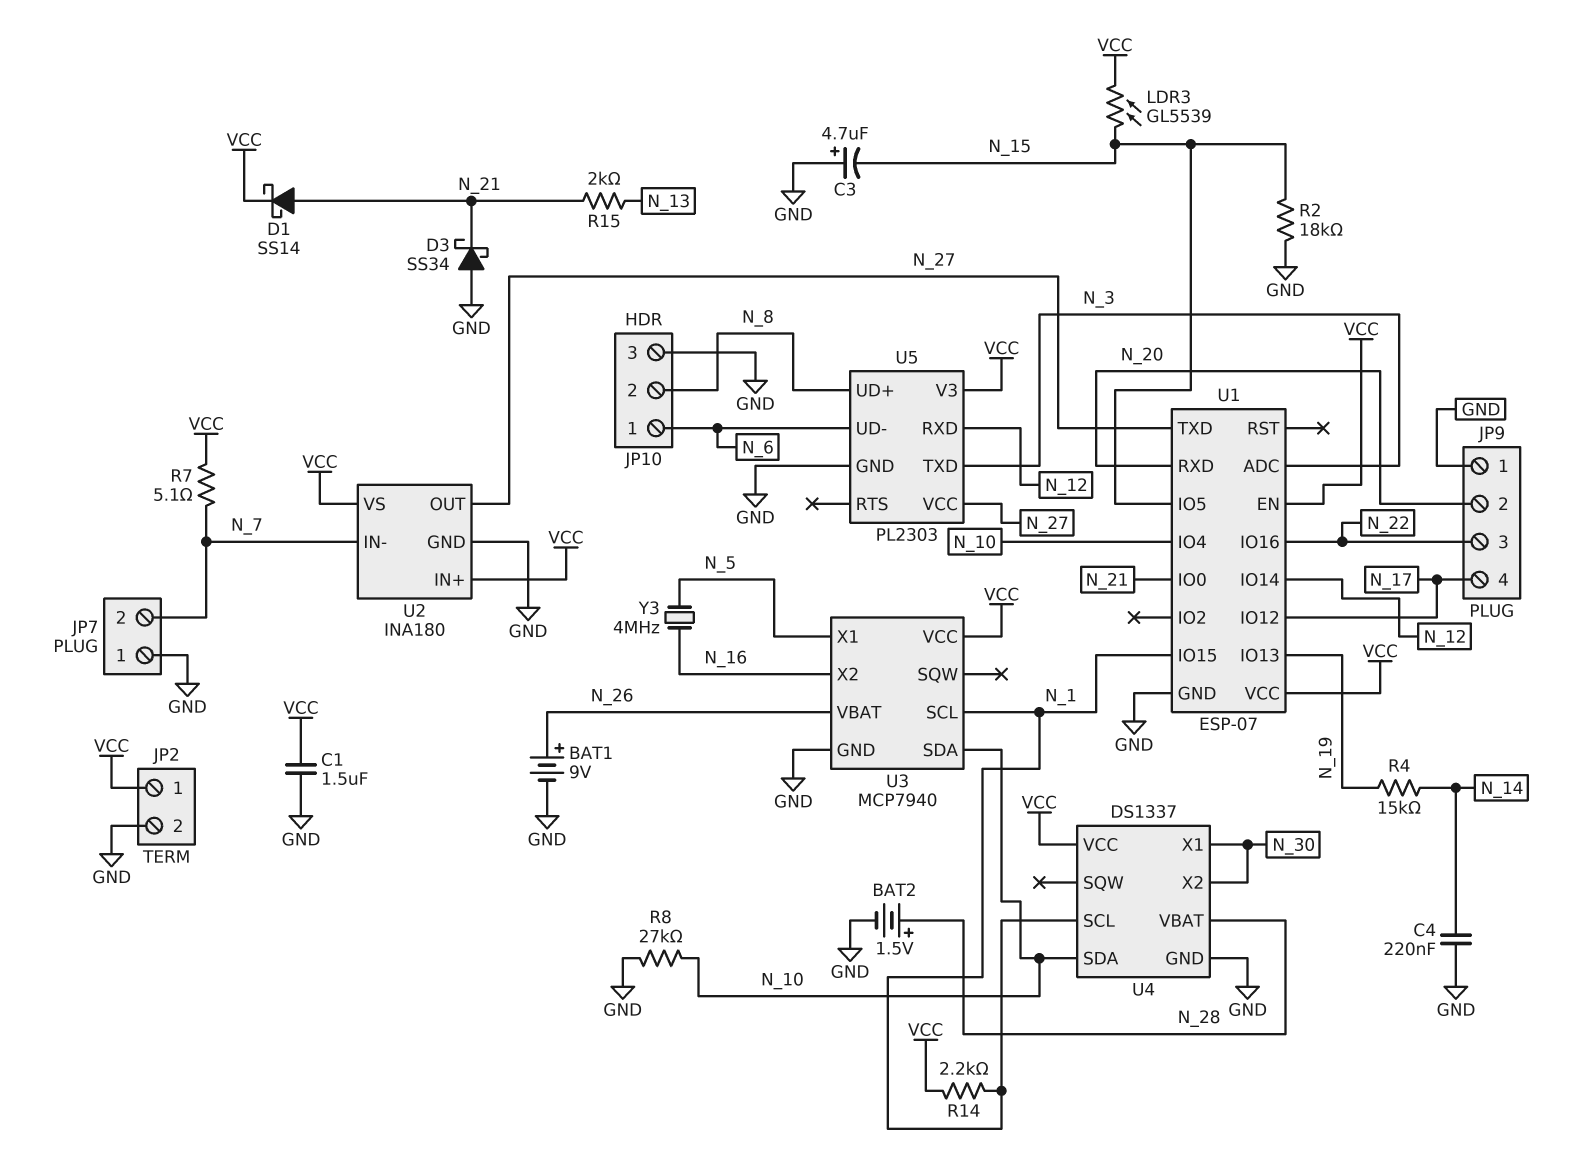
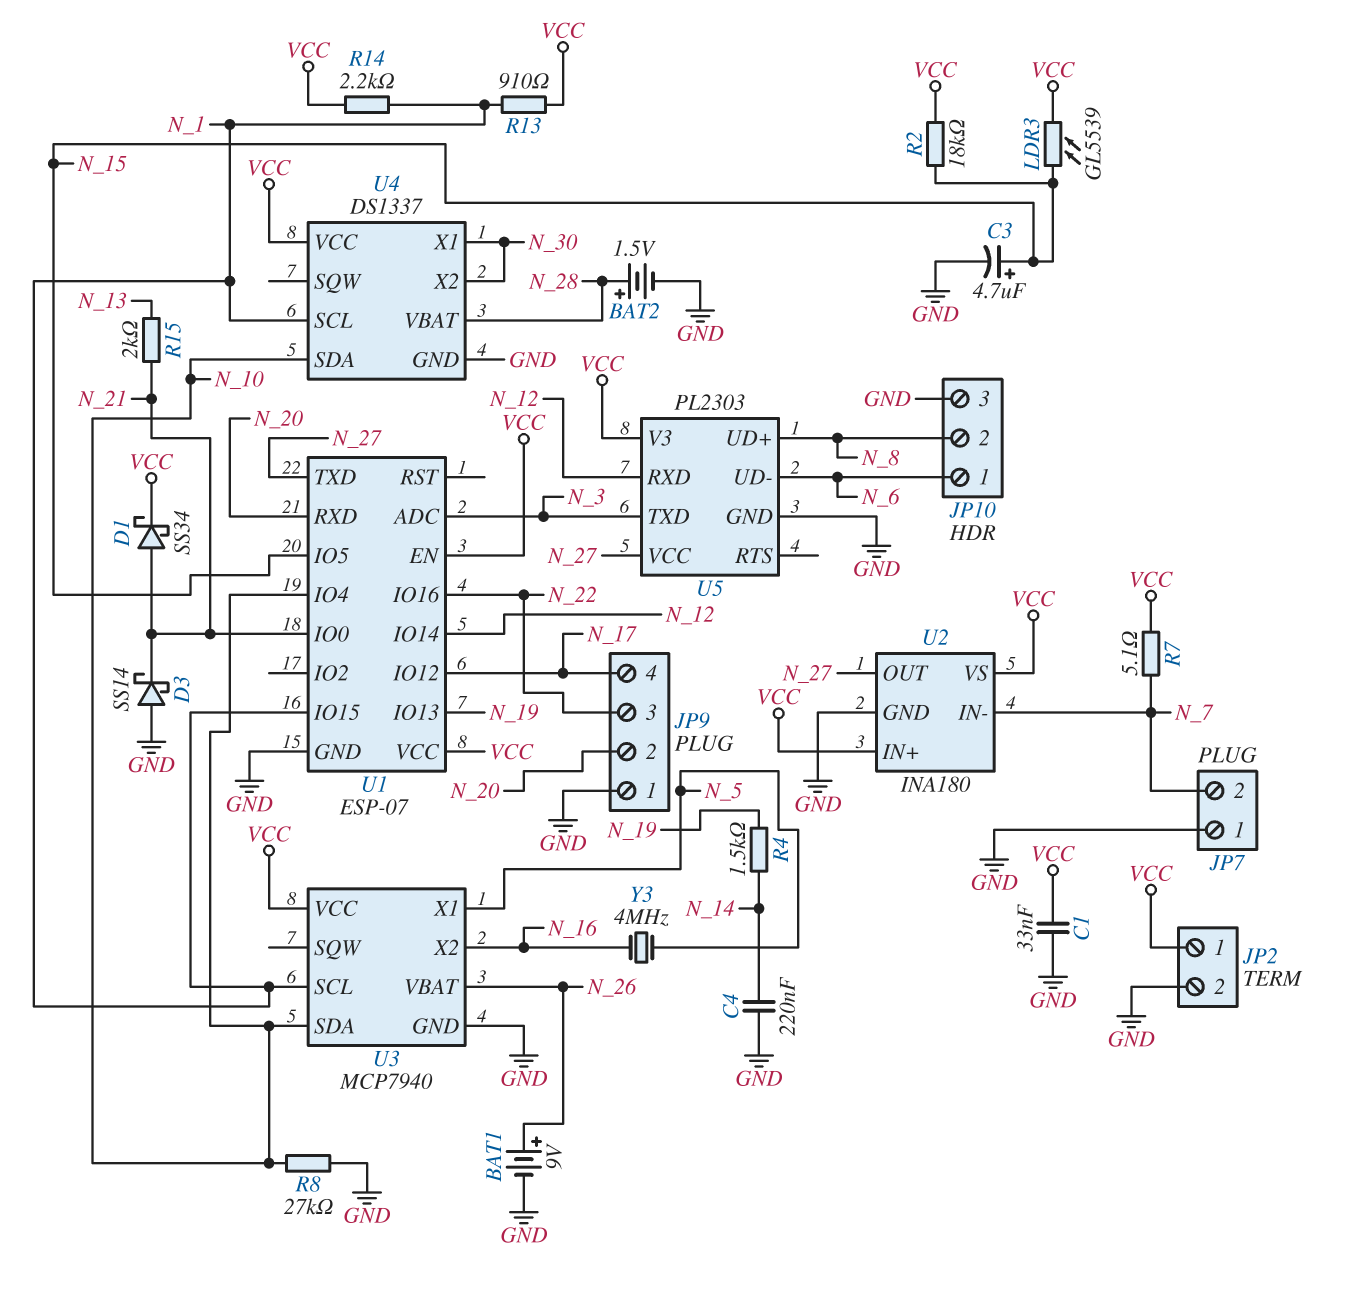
C1: 1.5uF (GND, VCC) -> 33nF (GND, VCC)
C3: 4.7uF (plus GND, minus N_15) -> 4.7uF (plus N_15, minus GND)
D1: schottky SS14 (A N_21, K VCC) -> schottky SS34 (A N_21, K VCC)
D3: schottky SS34 (A GND, K N_21) -> schottky SS14 (A GND, K N_21)
R2: 18k (GND, N_15) -> 18k (N_15, VCC)
R4: 15k (N_14, N_19) -> 1.5k (N_14, N_19)
R13: none -> 910 (N_1, VCC)

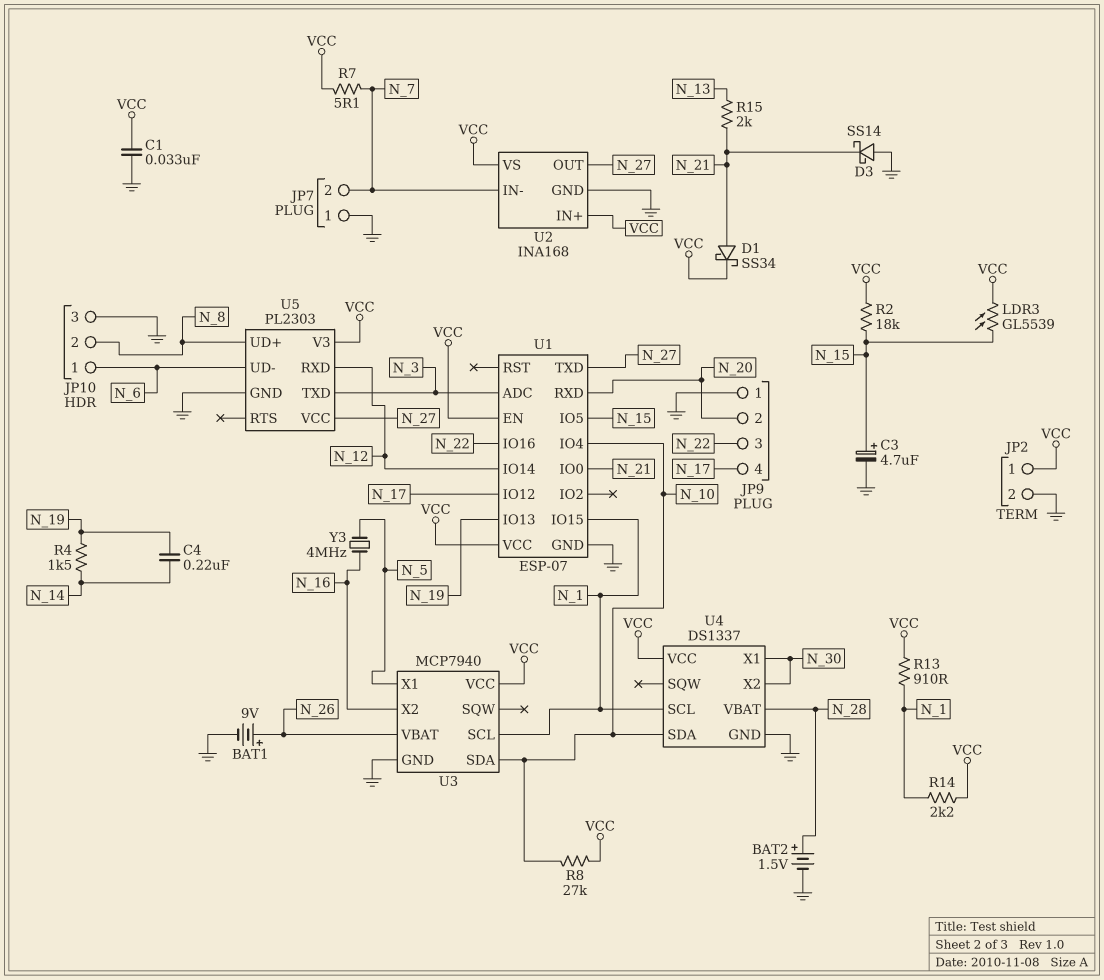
C4: 220nF (GND, N_14) -> 220nF (N_14, N_19)
R8: 27k (GND, N_10) -> 27k (N_10, VCC)
U2: INA180 -> INA168

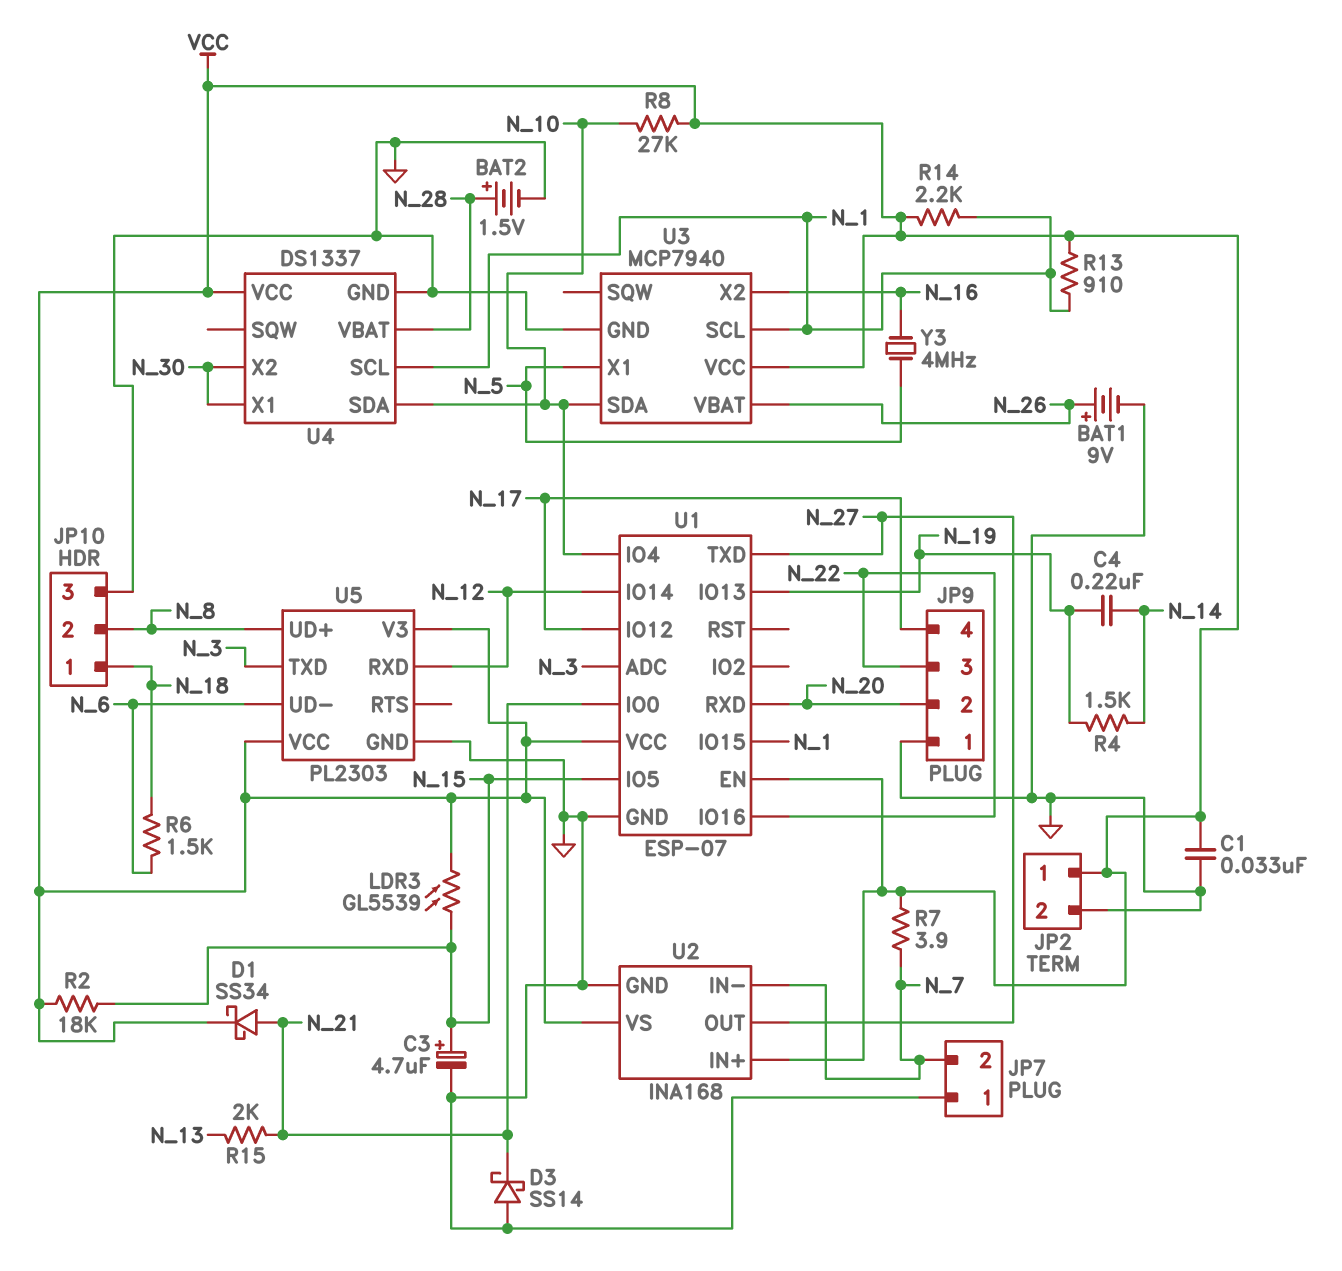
JP10 pin 1: N_6 -> N_18
R6: none -> 1.5k (N_6, N_18)
R7: 5.1 (N_7, VCC) -> 3.9 (N_7, VCC)
U5 pin VCC: N_27 -> VCC

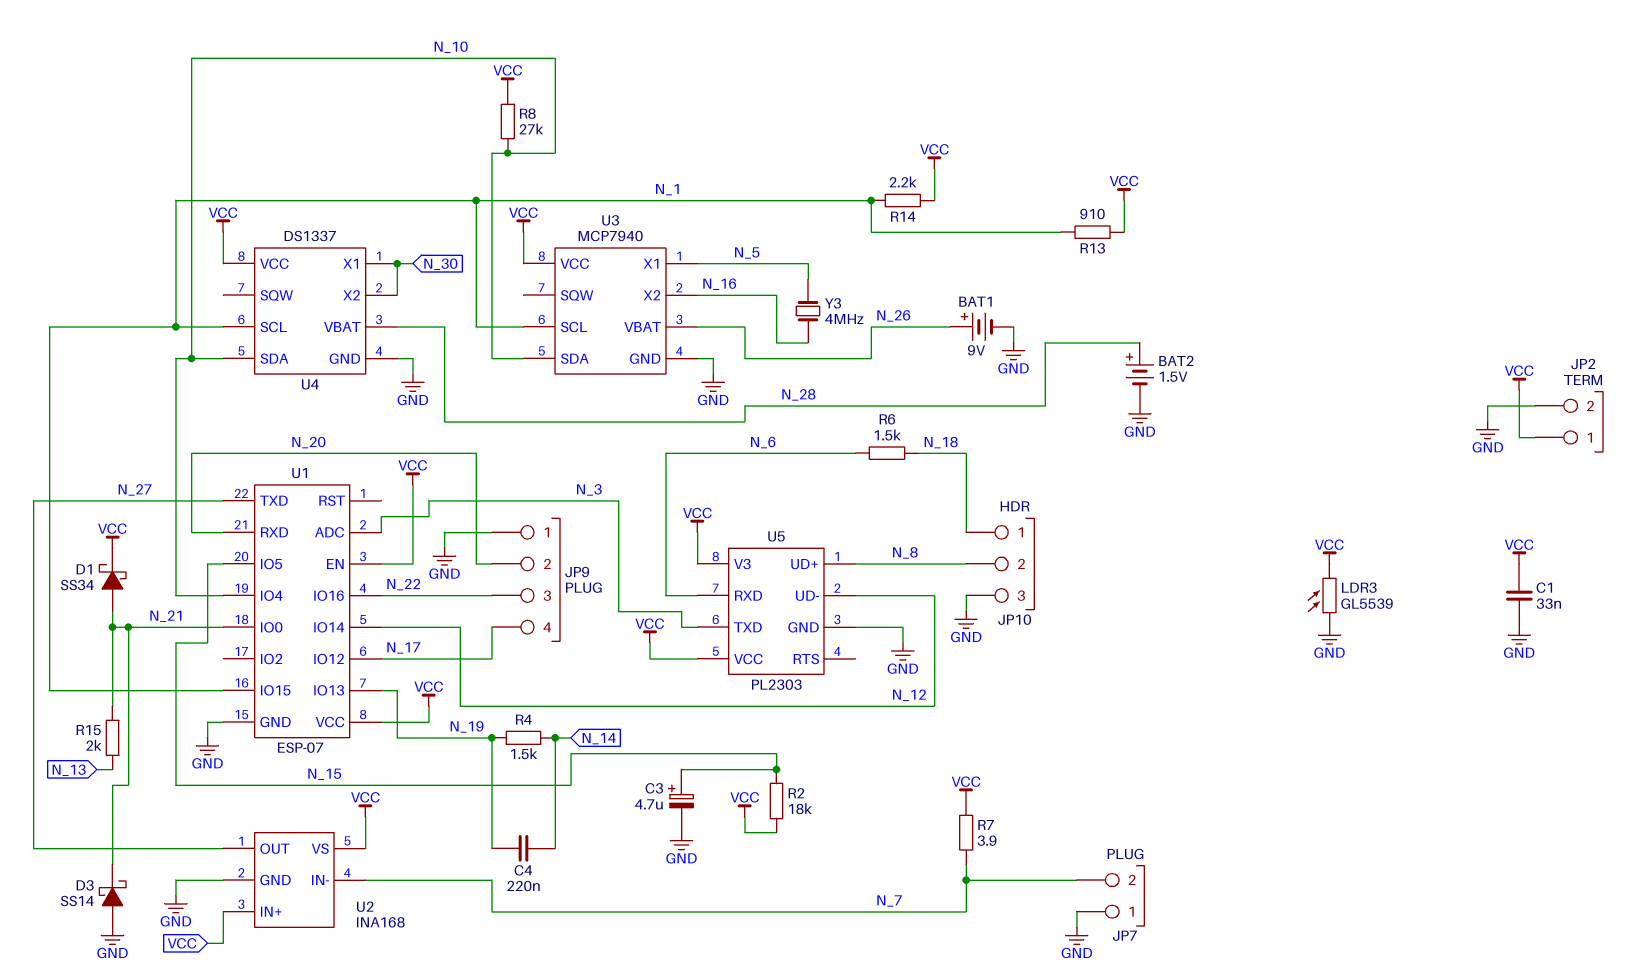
LDR3: GL5539 (N_15, VCC) -> GL5539 (GND, VCC)
U5 pin RXD: N_12 -> N_6
U5 pin UD-: N_6 -> N_12

